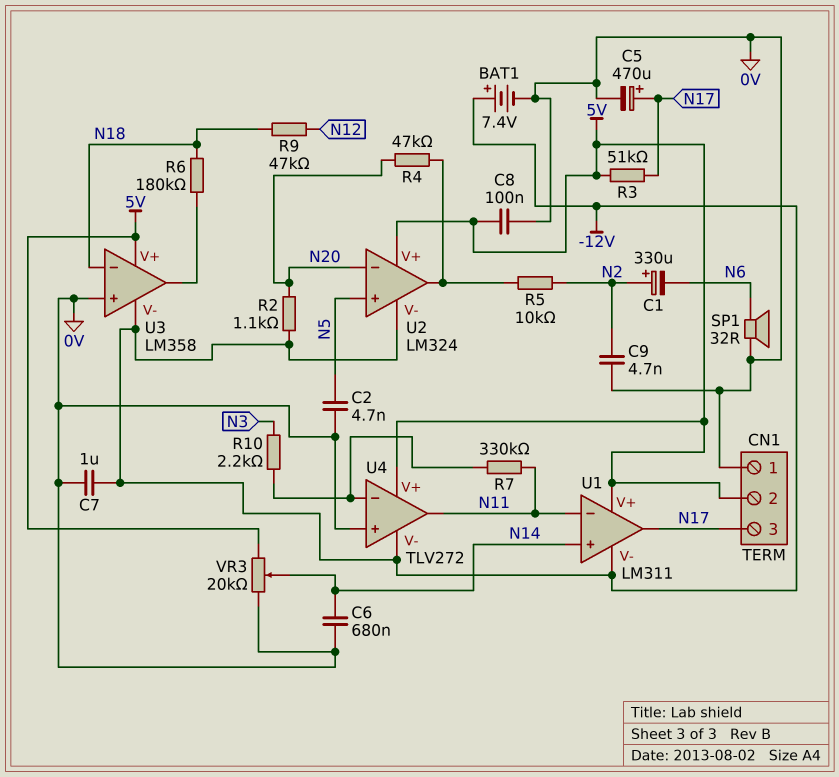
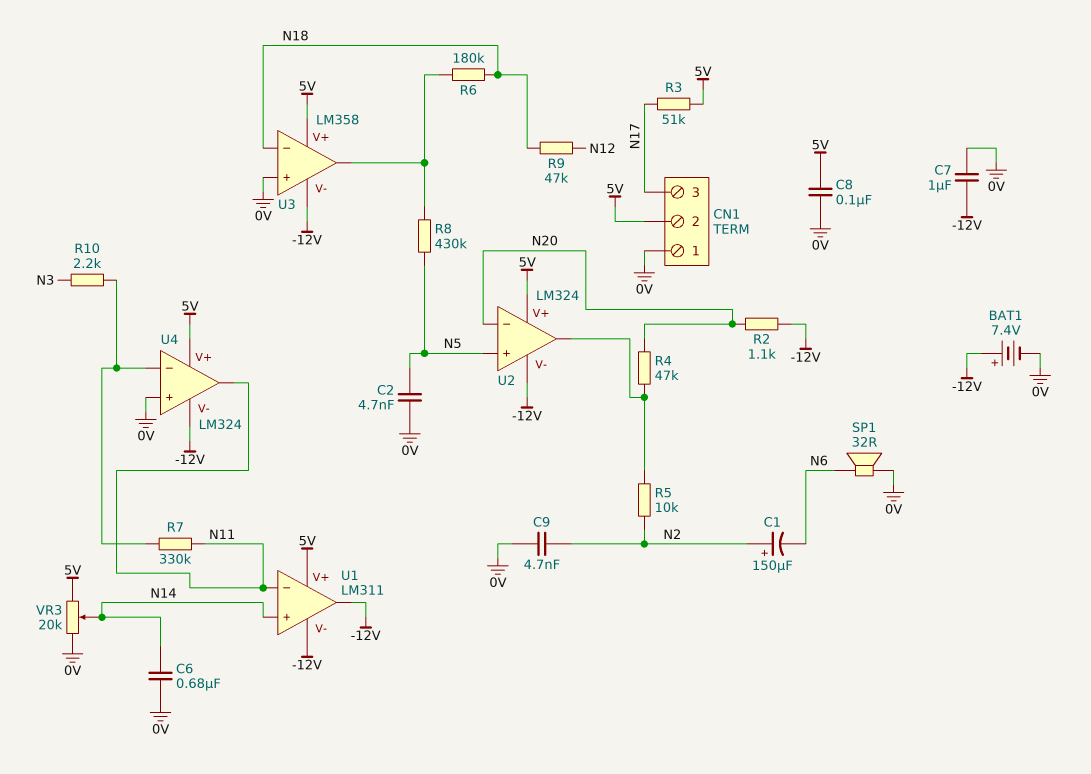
C1: 330uF (plus N2, minus N6) -> 150uF (plus N2, minus N6)
C5: 470uF (plus N17, minus 0V) -> none
R8: none -> 430k (N5, U3/out)
U1 pin out: N17 -> -12V
U4: TLV272 -> LM324

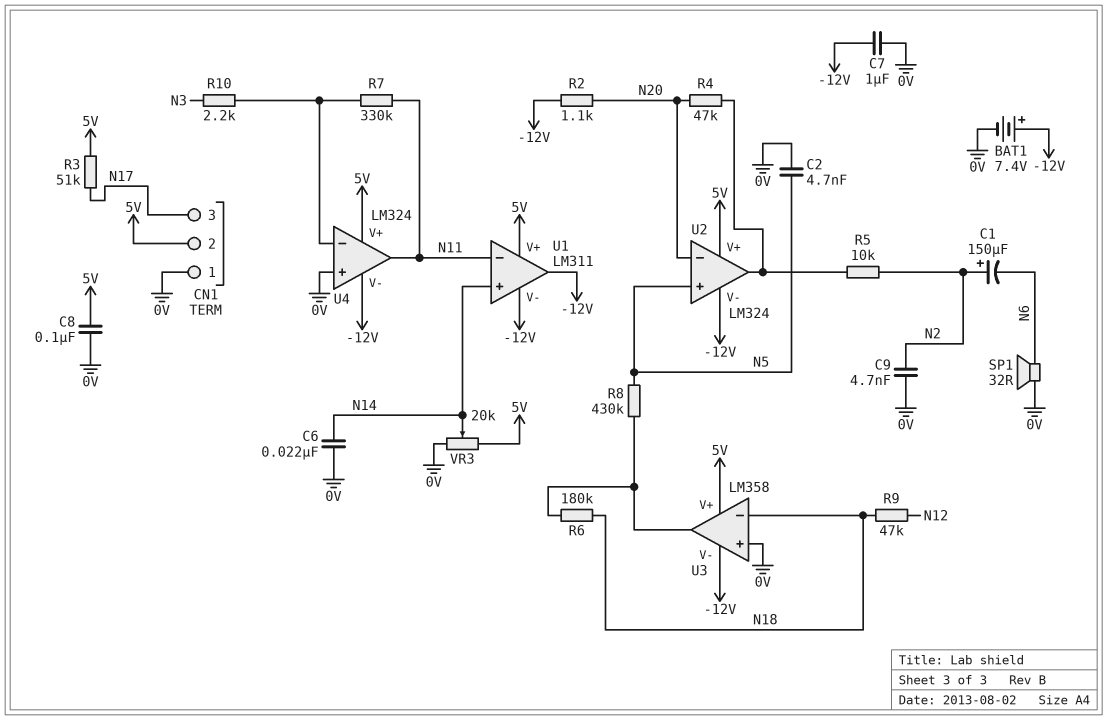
C6: 680nF (0V, N14) -> 22nF (0V, N14)

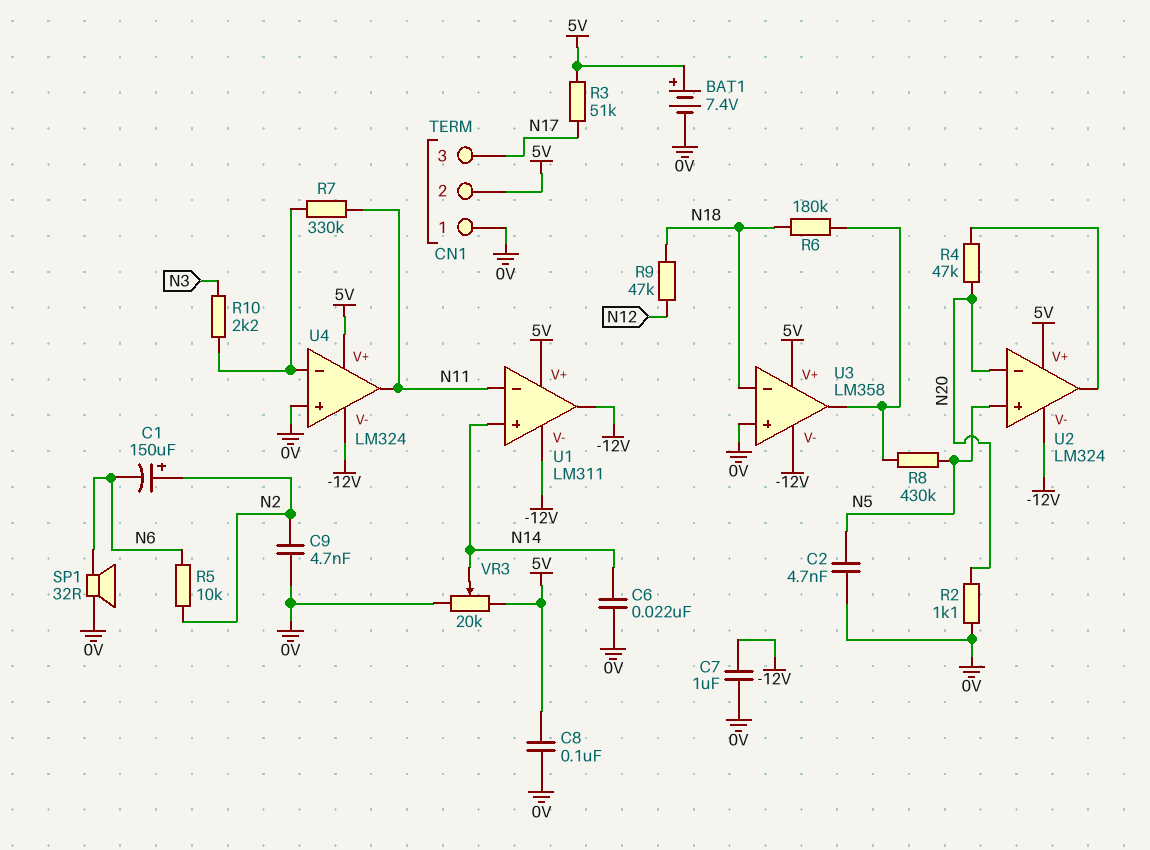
BAT1: 7.4V (plus -12V, minus 0V) -> 7.4V (plus 5V, minus 0V)
R2: 1.1k (-12V, N20) -> 1.1k (0V, N20)
R5: 10k (N2, U2/out) -> 10k (N2, N6)

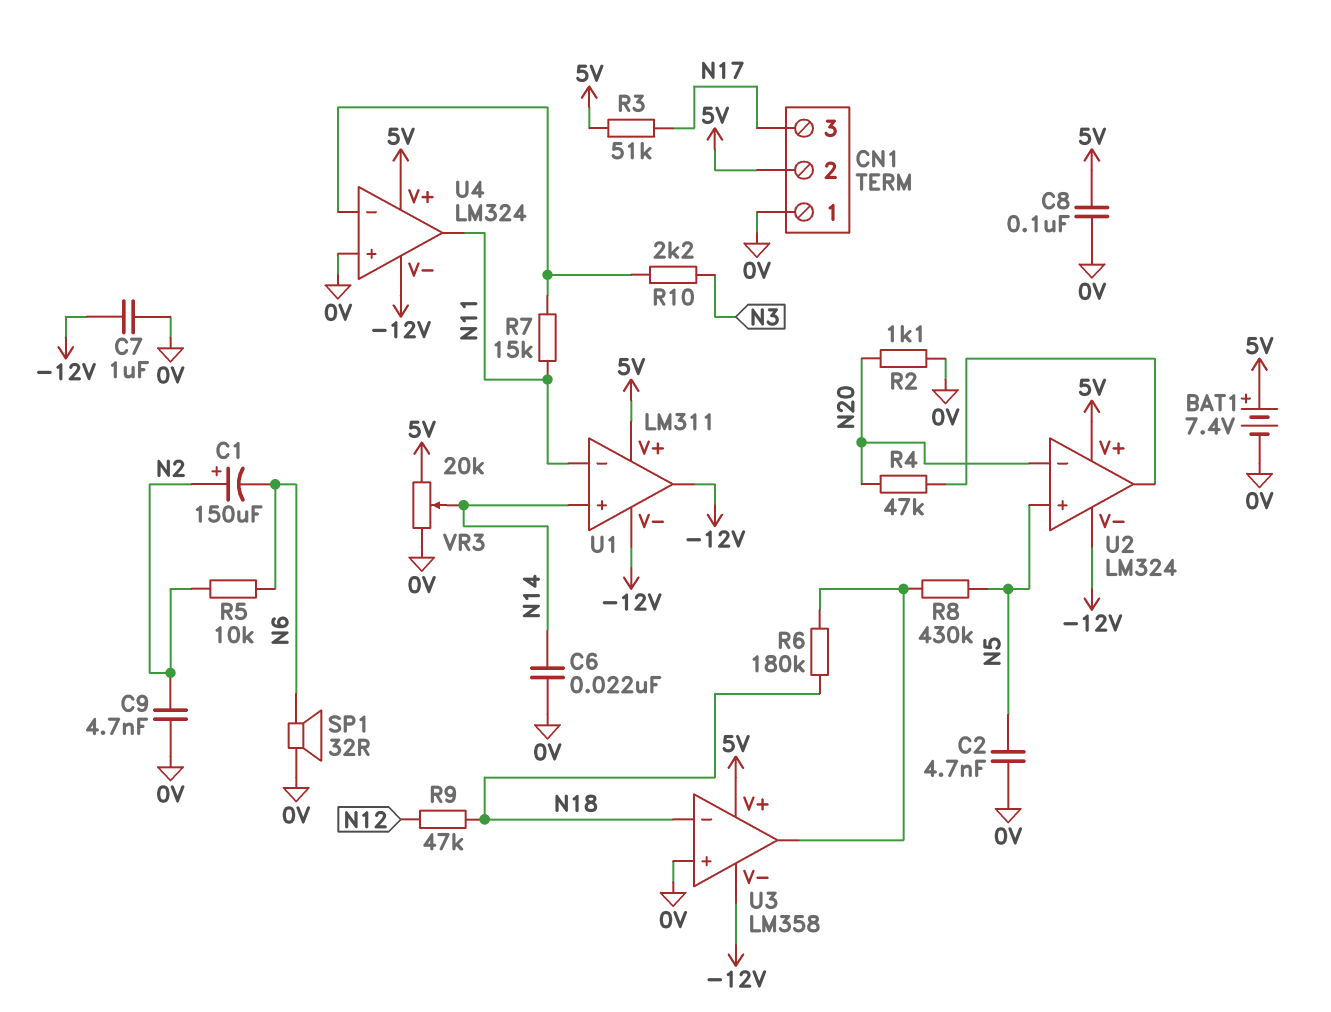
R7: 330k (N11, U4/in-) -> 15k (N11, U4/in-)

